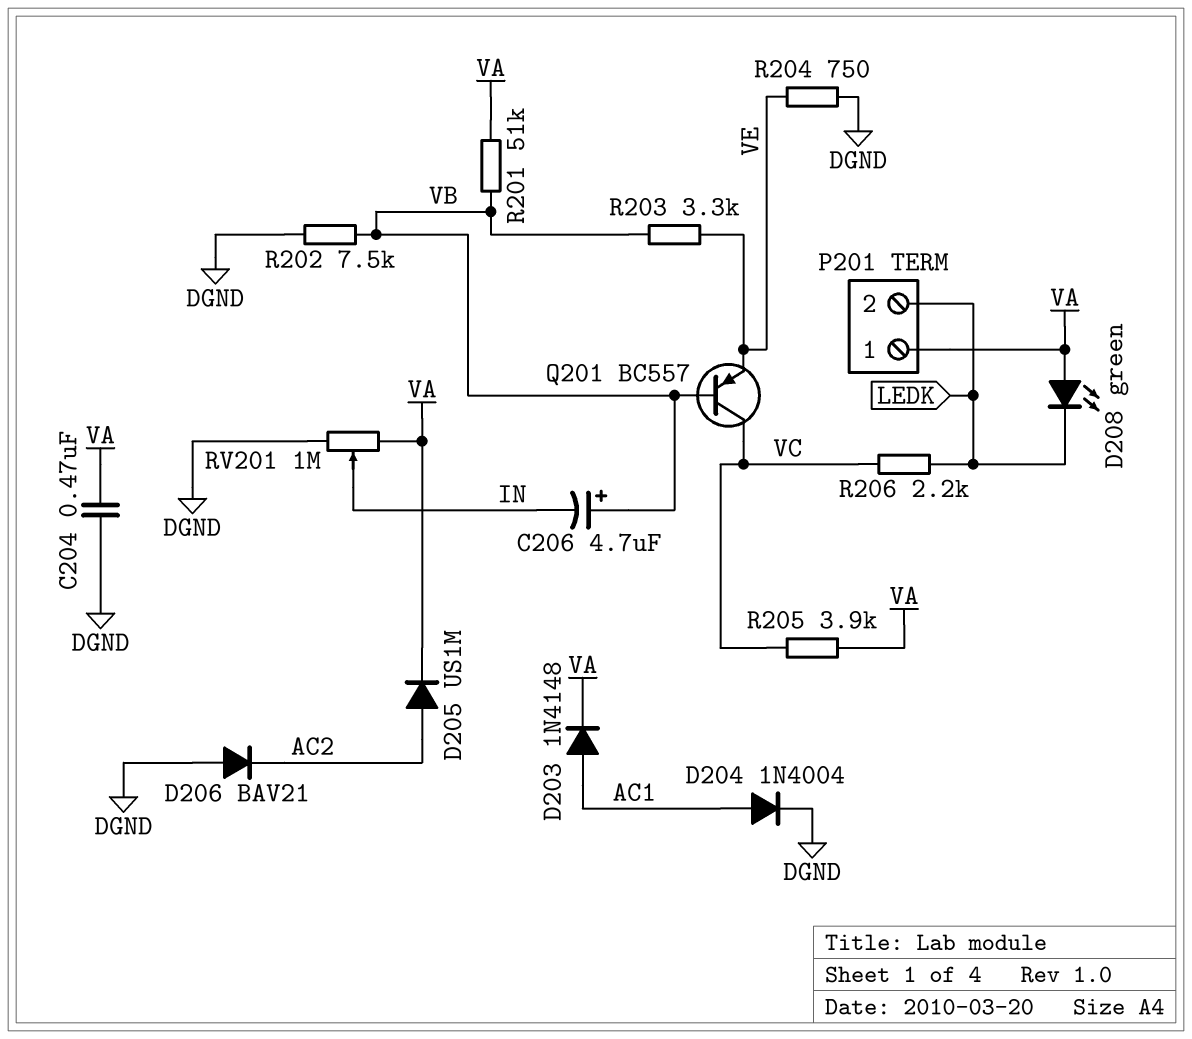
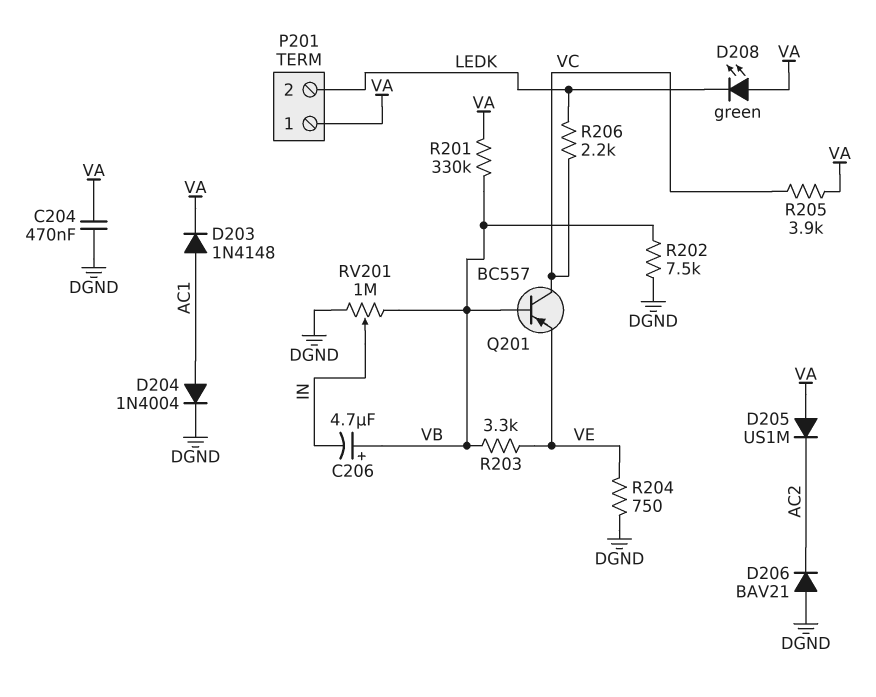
D205: diode US1M (A AC2, K VA) -> diode US1M (A VA, K AC2)
R201: 51k (VA, VB) -> 330k (VA, VB)
RV201: 1M (DGND, VA, wiper IN) -> 1M (DGND, VB, wiper IN)

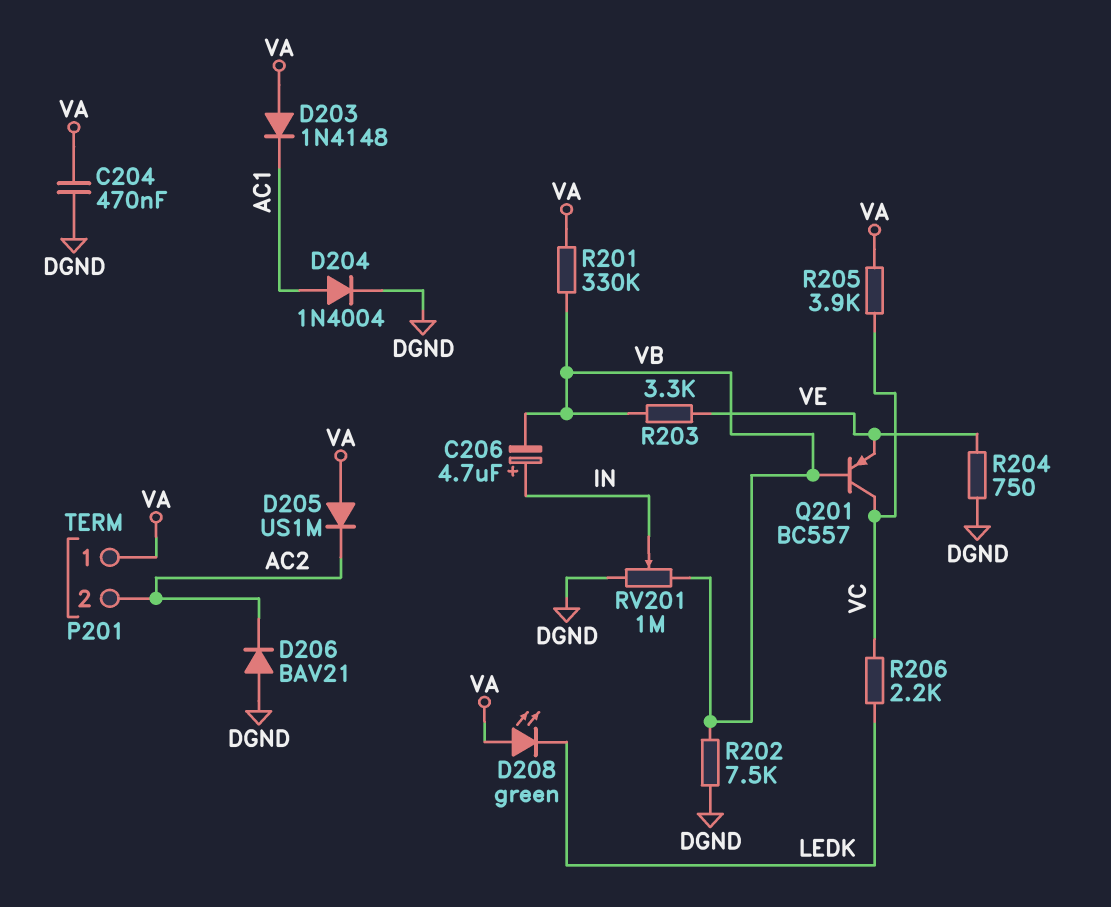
C206: 4.7uF (plus VB, minus IN) -> 4.7uF (plus IN, minus VB)
D203: diode 1N4148 (A AC1, K VA) -> diode 1N4148 (A VA, K AC1)
P201 pin 2: LEDK -> AC2

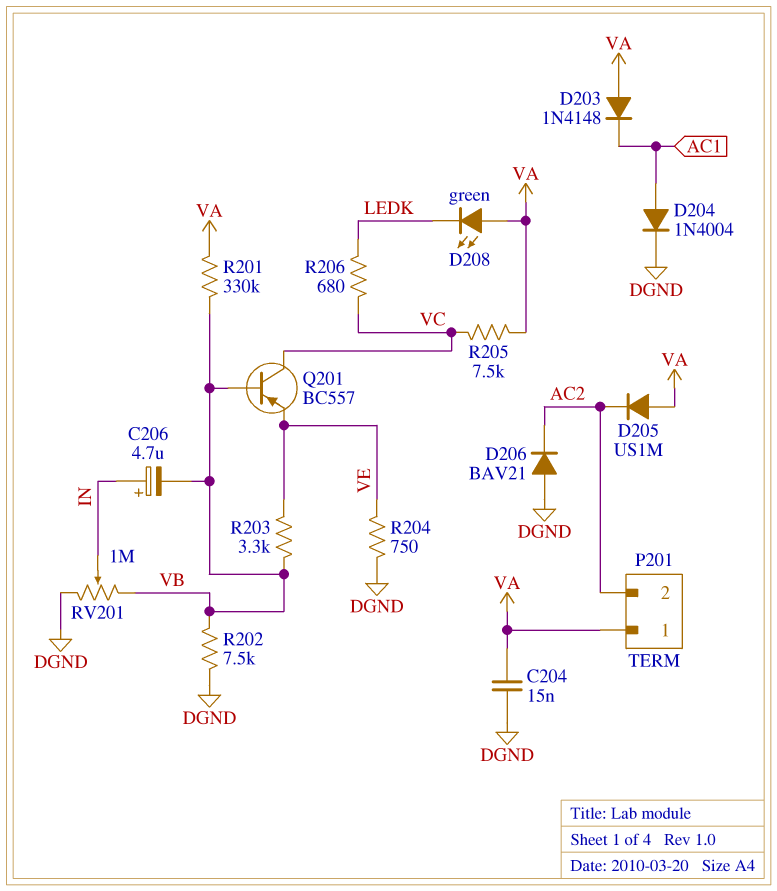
C204: 470nF (DGND, VA) -> 15nF (DGND, VA)
R205: 3.9k (VA, VC) -> 7.5k (VA, VC)
R206: 2.2k (LEDK, VC) -> 680 (LEDK, VC)

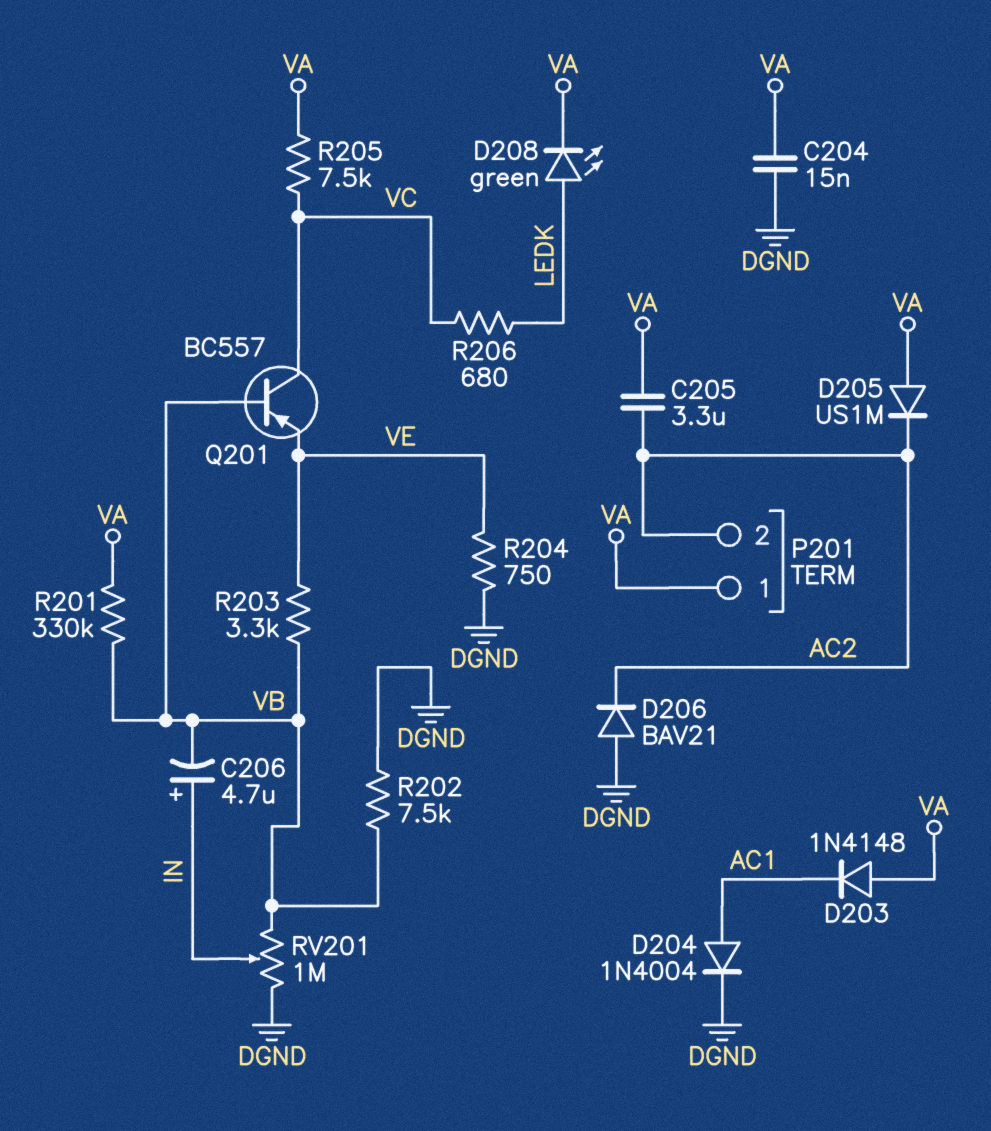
C205: none -> 3.3uF (AC2, VA)
D208: LED green (A VA, K LEDK) -> LED green (A LEDK, K VA)

